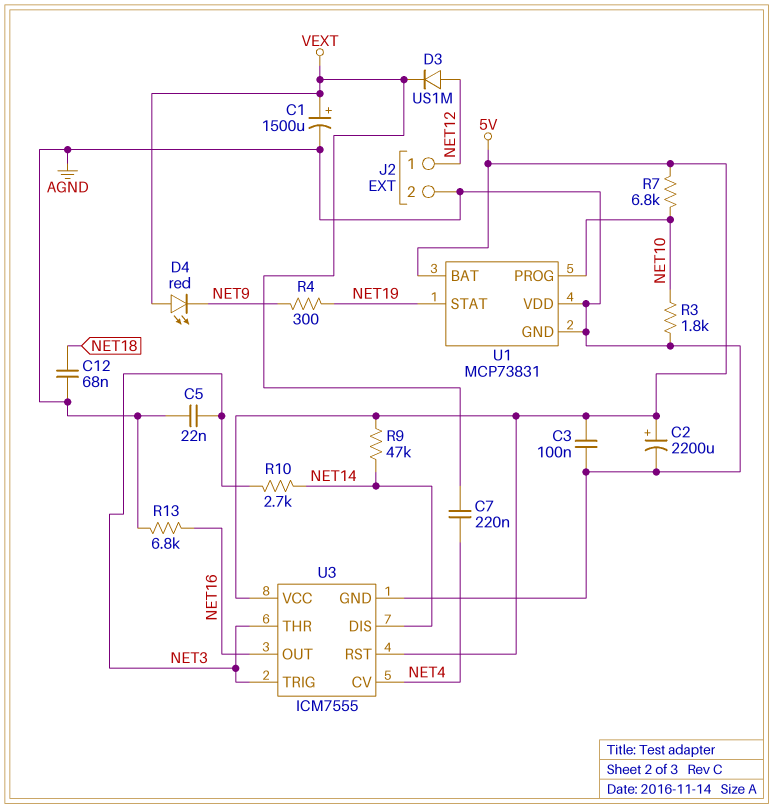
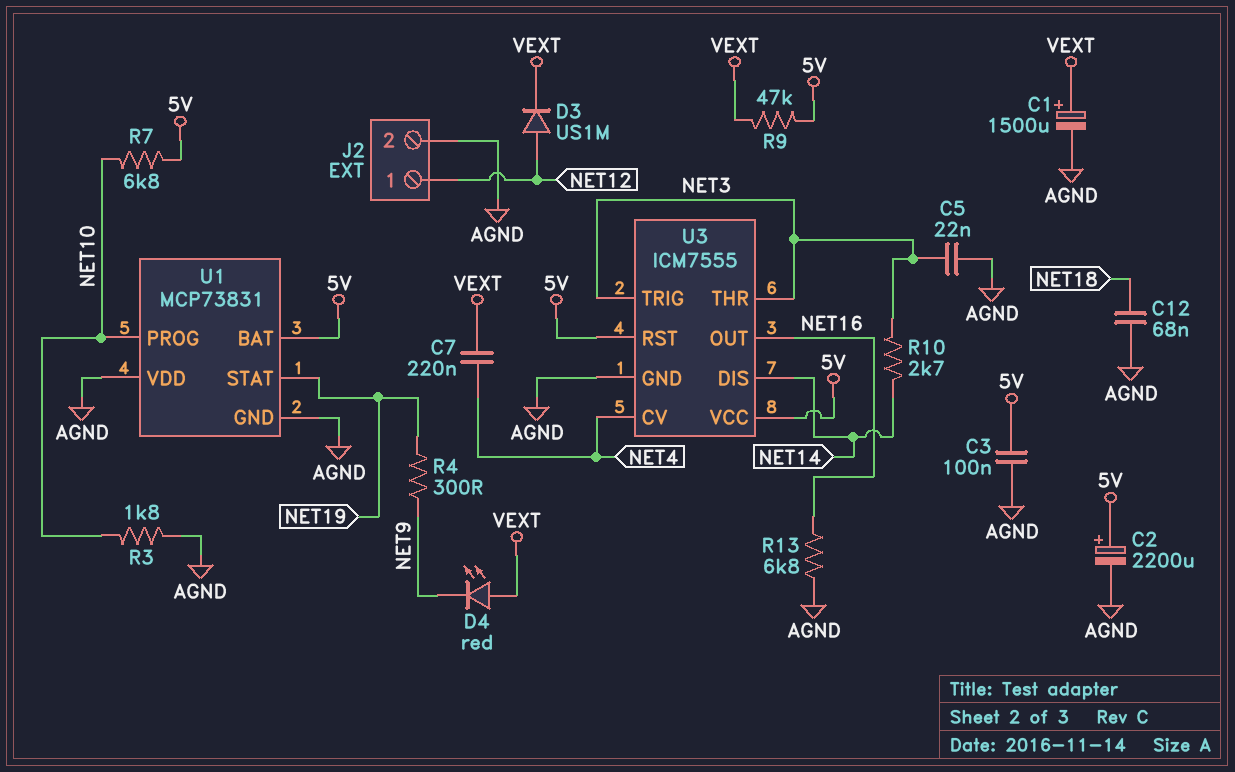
R9: 47k (5V, NET14) -> 47k (5V, VEXT)

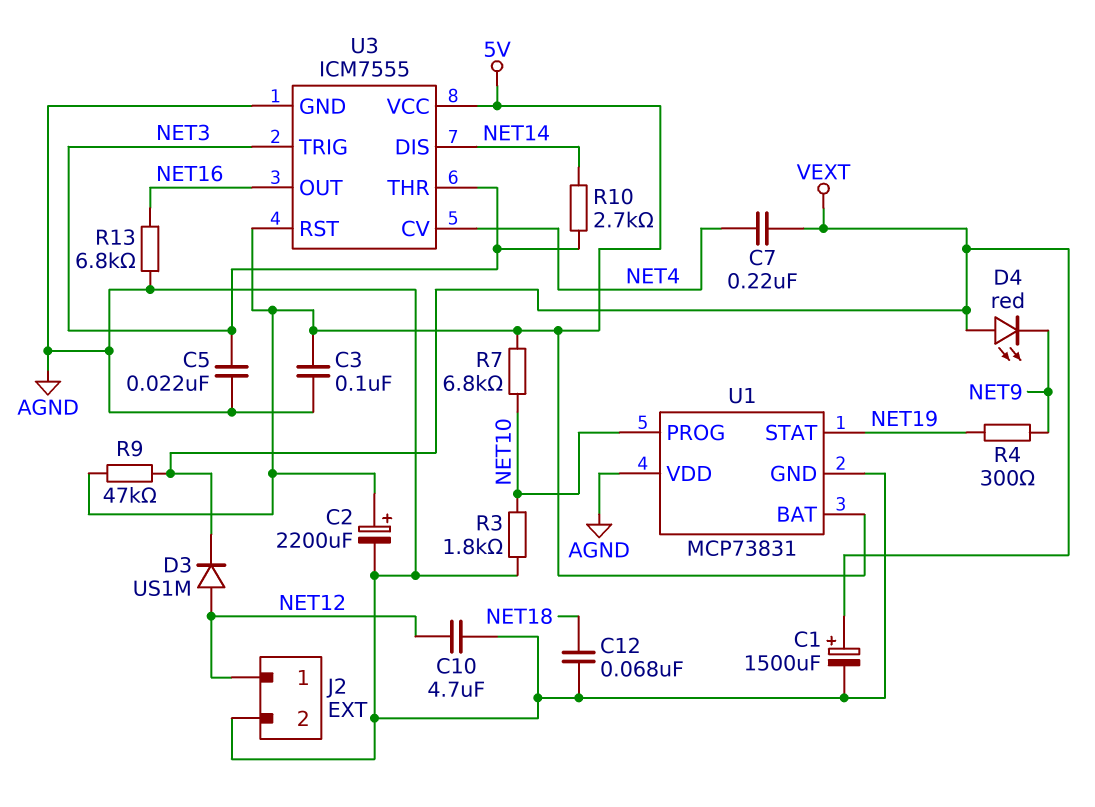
C10: none -> 4.7uF (AGND, NET12)

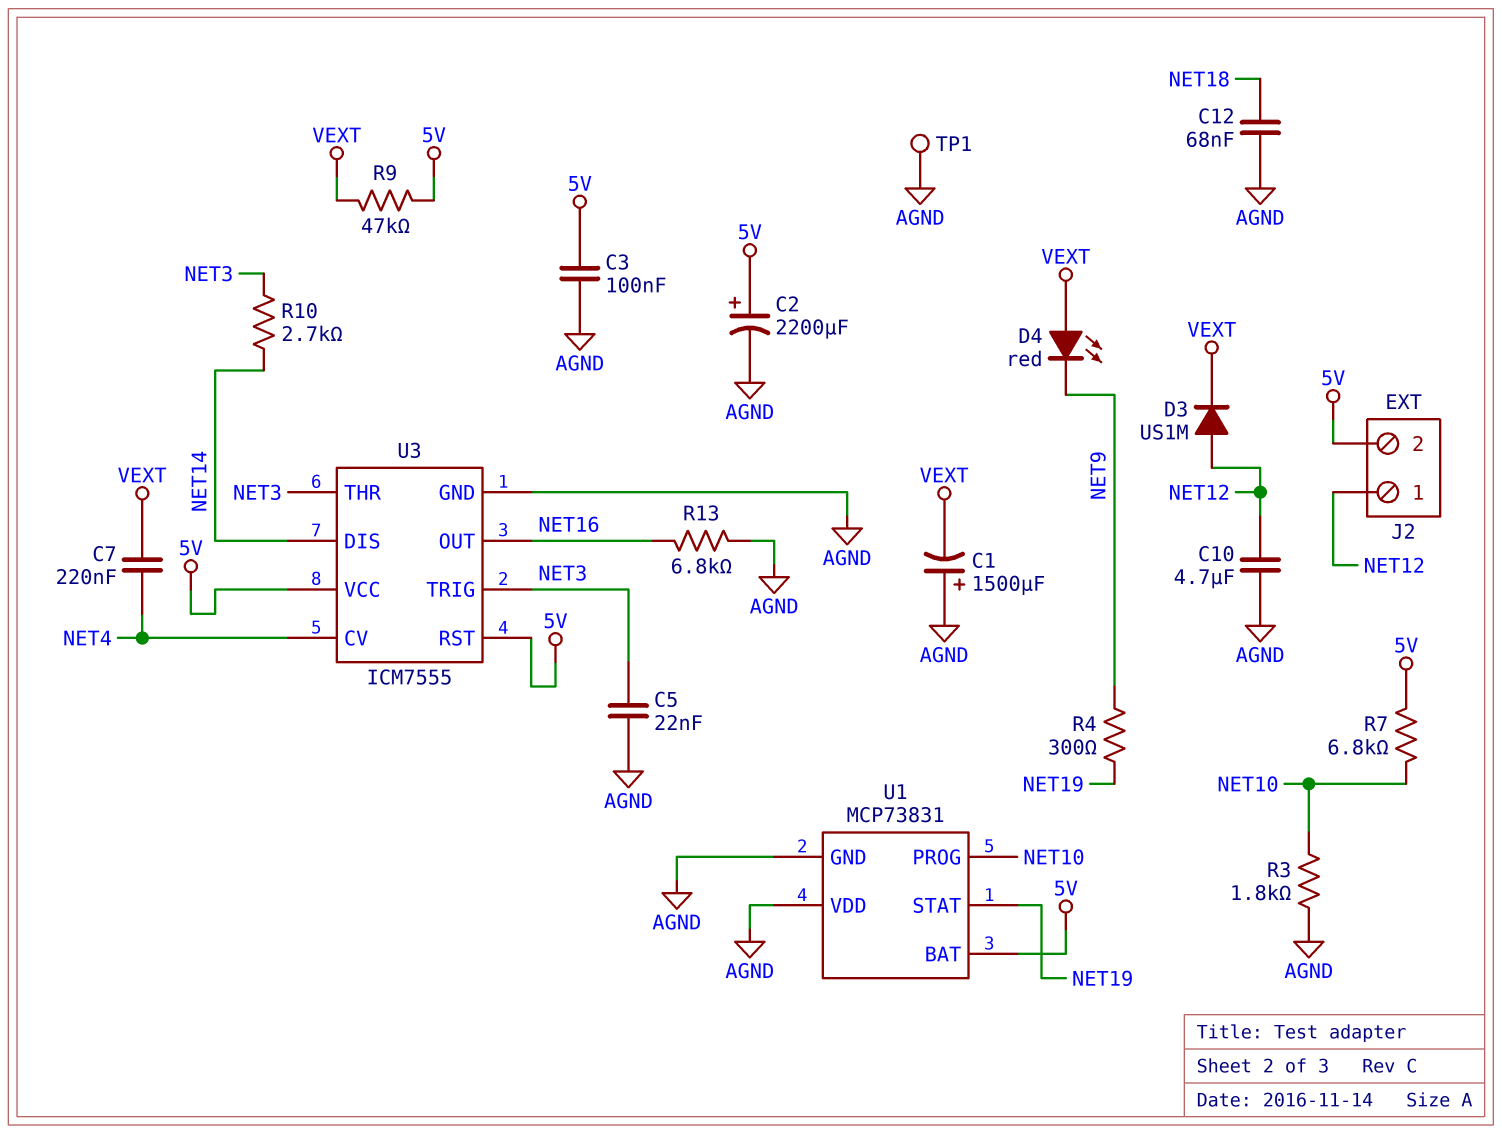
C1: 1500uF (plus VEXT, minus AGND) -> 1500uF (plus AGND, minus VEXT)
J2 pin 2: AGND -> 5V
TP1: none -> test point (AGND)

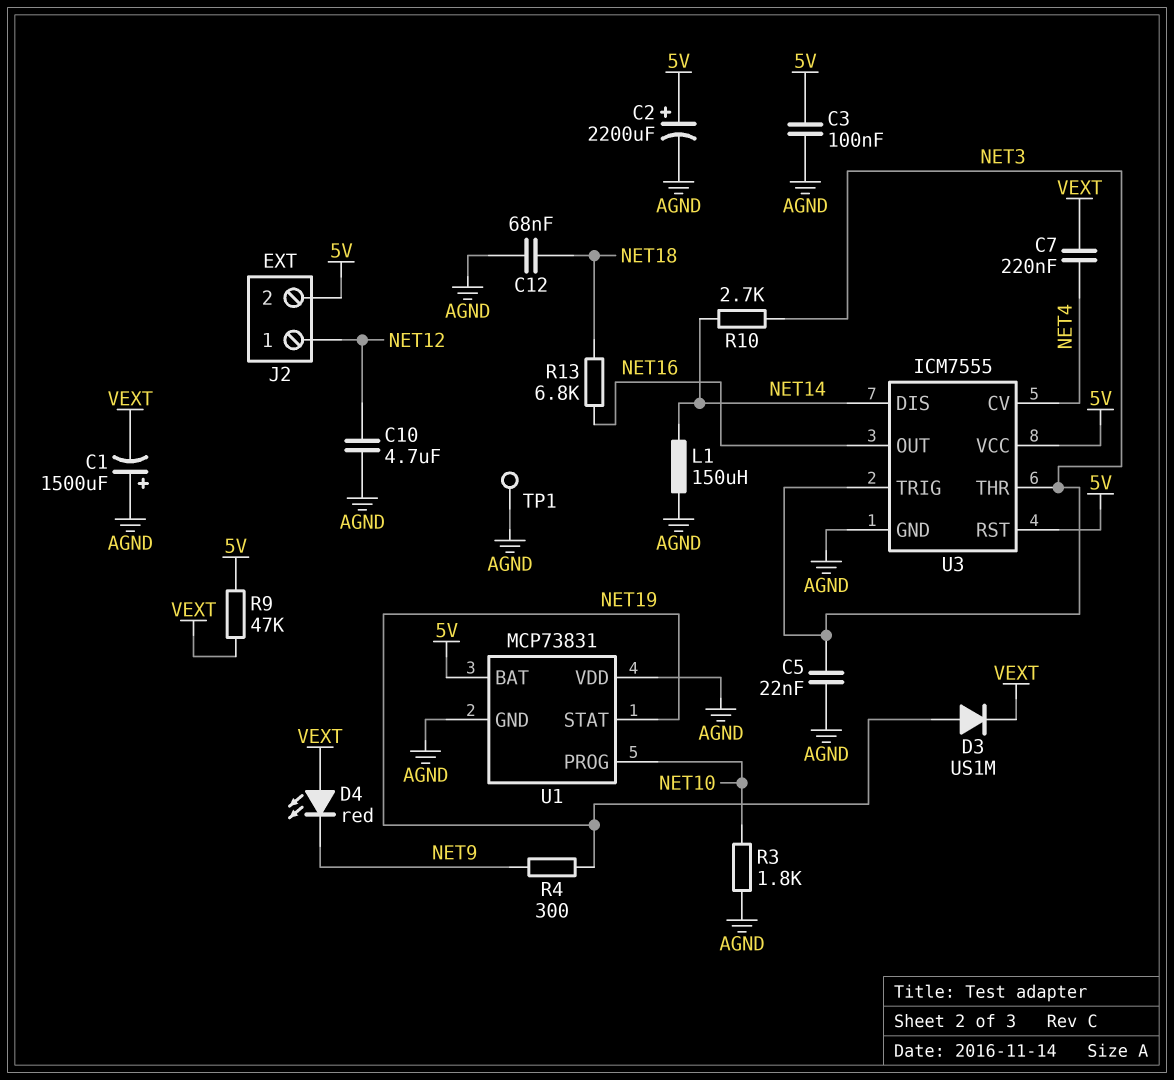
D3: diode US1M (A NET12, K VEXT) -> diode US1M (A NET19, K VEXT)
L1: none -> 150uH (AGND, NET14)
R7: 6.8k (5V, NET10) -> none
R13: 6.8k (AGND, NET16) -> 6.8k (NET16, NET18)

